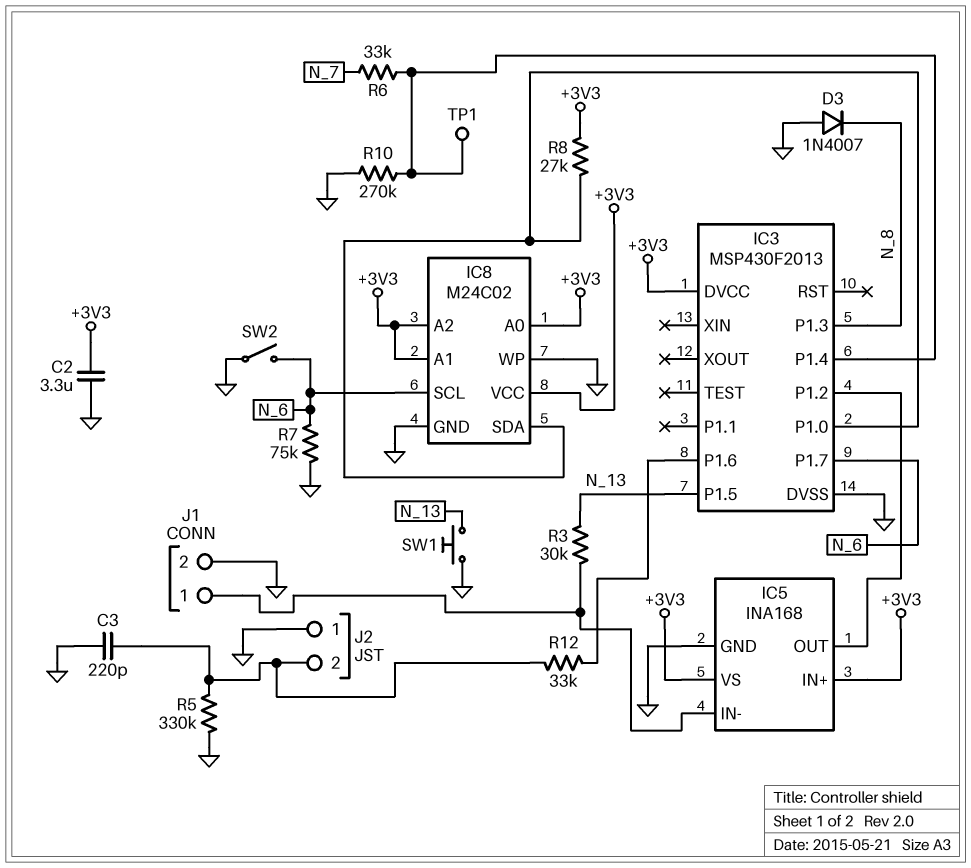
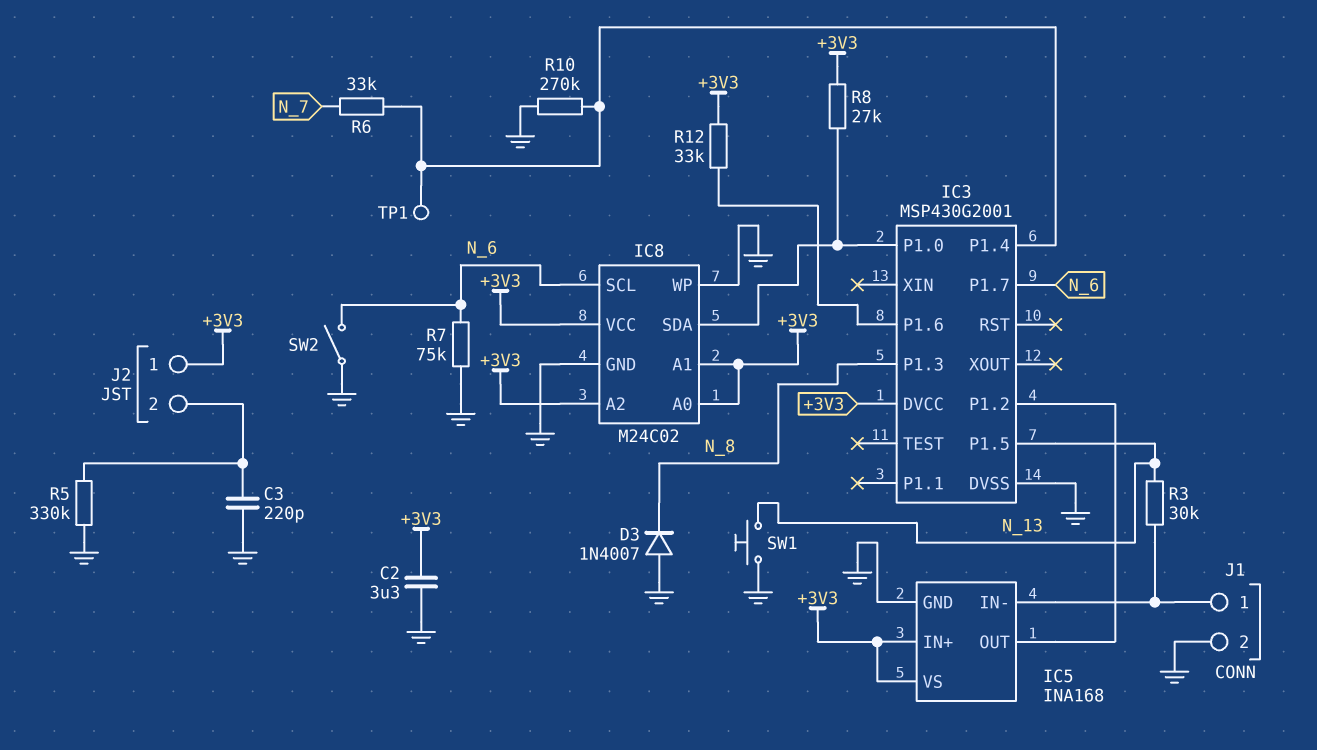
IC3: MSP430F2013 -> MSP430G2001
J2 pin 1: GND -> +3V3
R12: 33k (IC3/P1.6, J2/2) -> 33k (+3V3, IC3/P1.6)

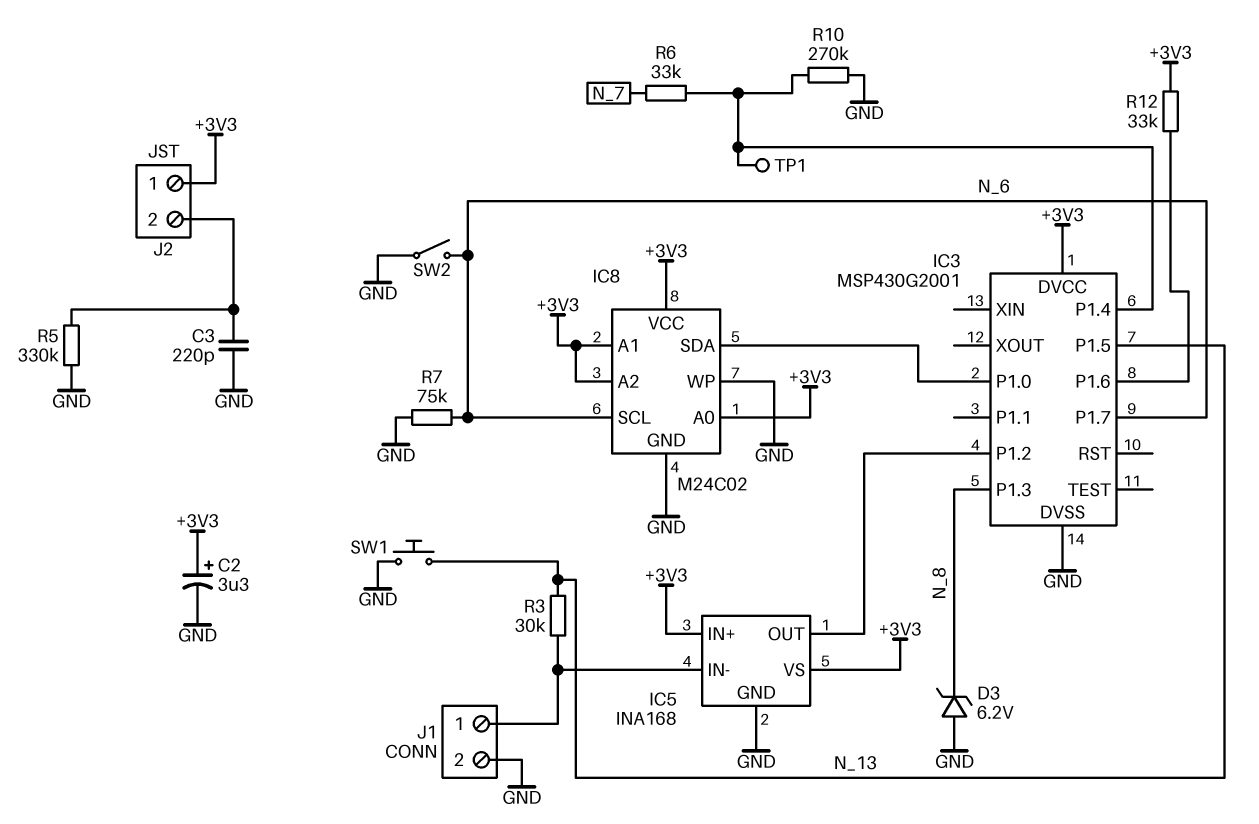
C2: 3.3uF (+3V3, GND) -> 3.3uF (plus +3V3, minus GND)
D3: diode 1N4007 (A GND, K N_8) -> zener 6.2V (A GND, K N_8)
R8: 27k (+3V3, IC3/P1.0) -> none

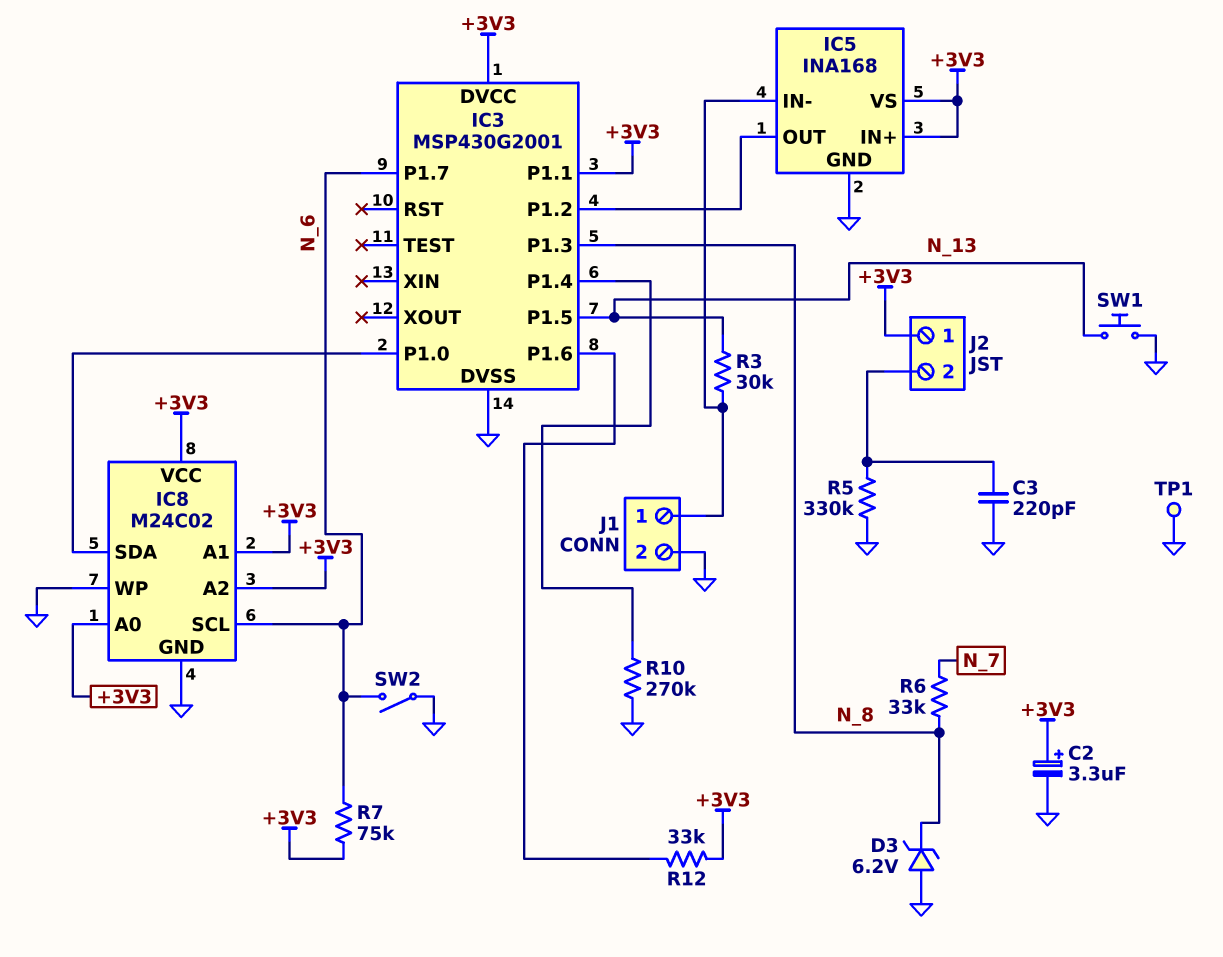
IC3 pin P1.1: none -> +3V3
R6: 33k (IC3/P1.4, N_7) -> 33k (N_7, N_8)
R7: 75k (GND, N_6) -> 75k (+3V3, N_6)
TP1: test point (IC3/P1.4) -> test point (GND)

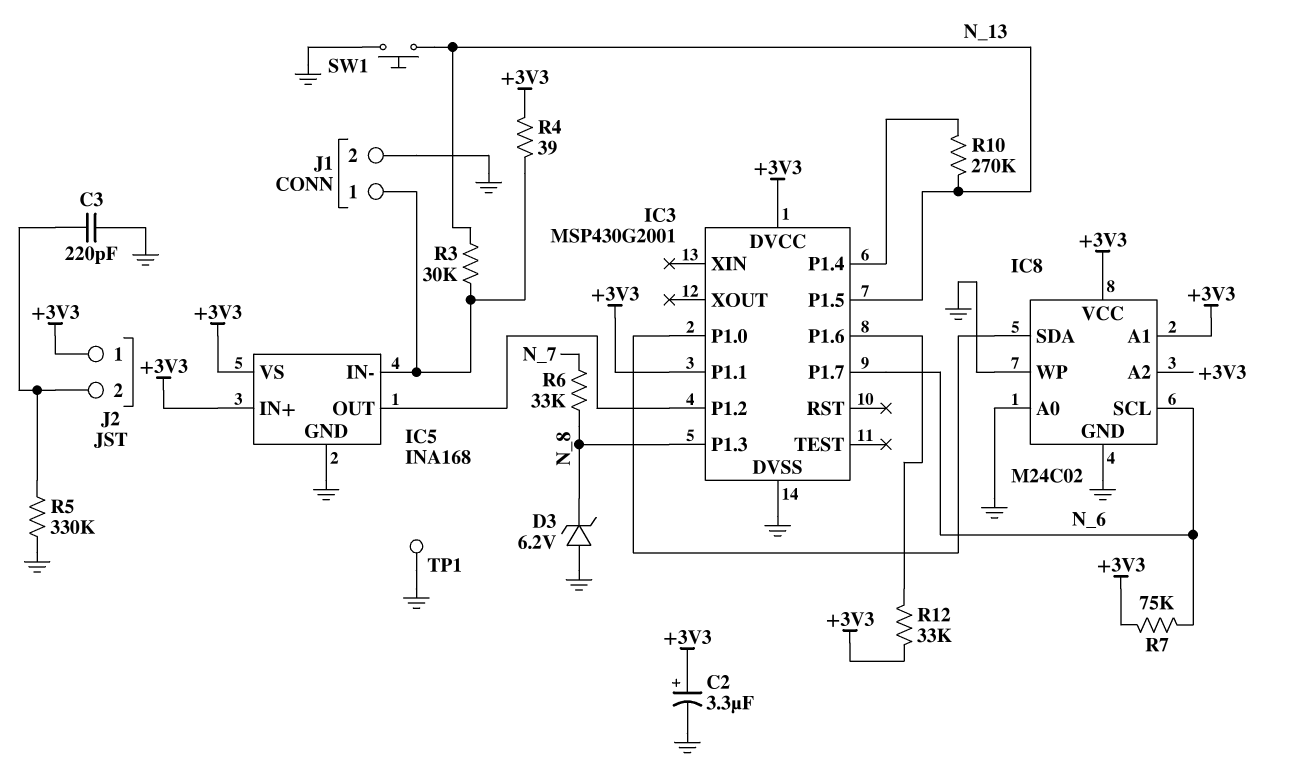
IC8 pin A0: +3V3 -> GND
R4: none -> 39 (+3V3, IC5/IN-)
R10: 270k (GND, IC3/P1.4) -> 270k (IC3/P1.4, N_13)
SW2: switch (GND, N_6) -> none

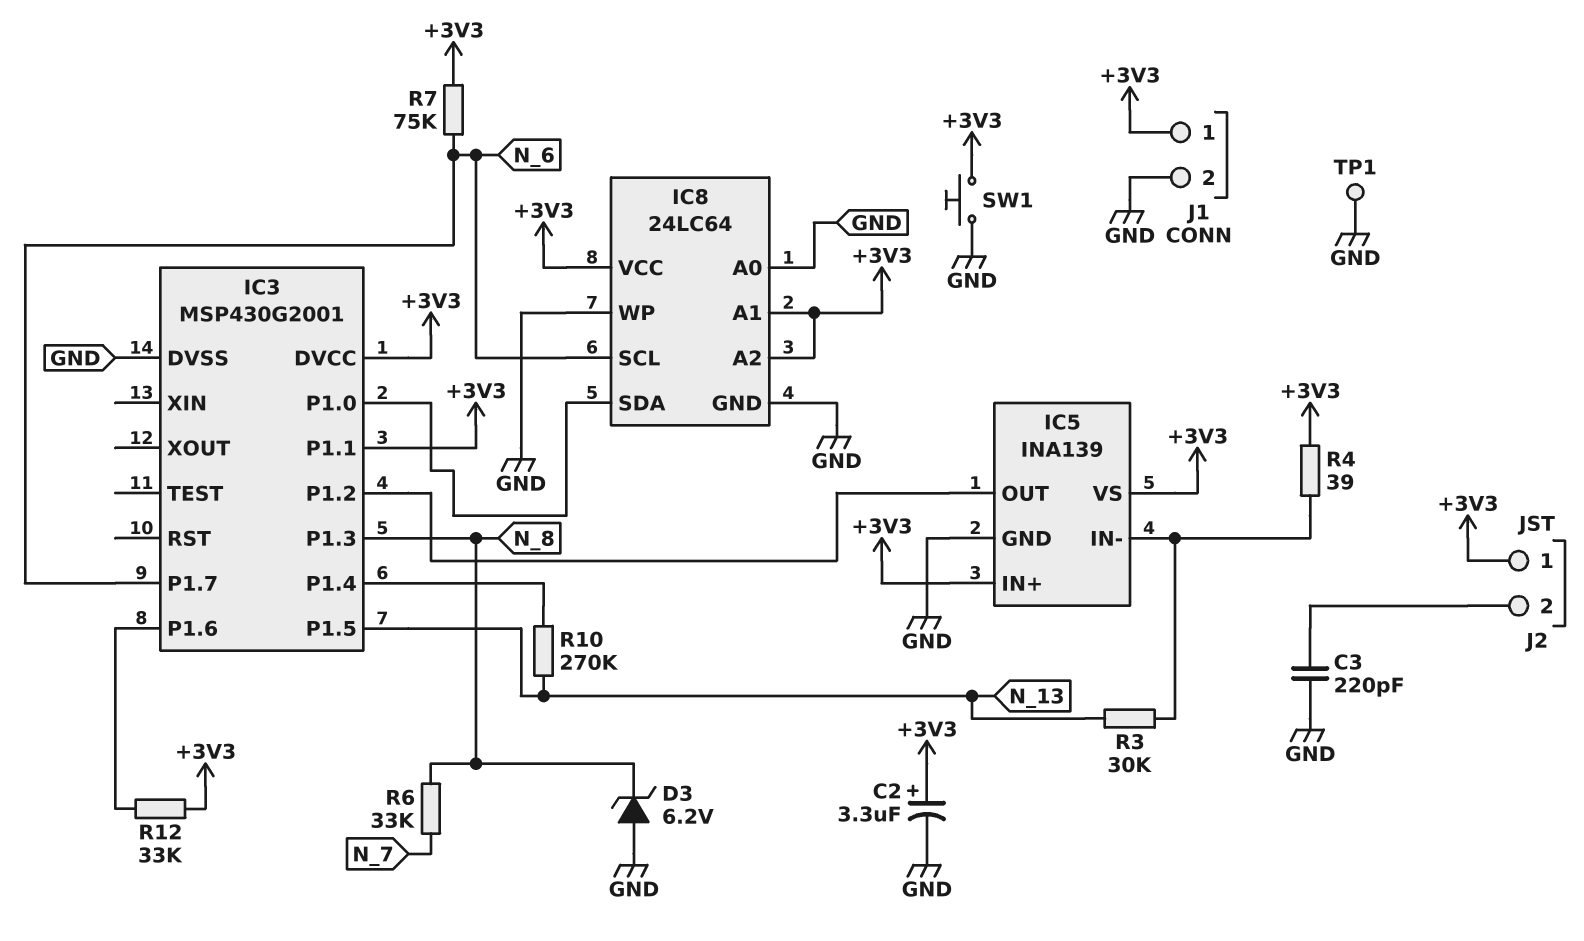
IC5: INA168 -> INA139
IC8: M24C02 -> 24LC64
J1 pin 1: IC5/IN- -> +3V3
R5: 330k (GND, J2/2) -> none
SW1: button (GND, N_13) -> button (+3V3, GND)

